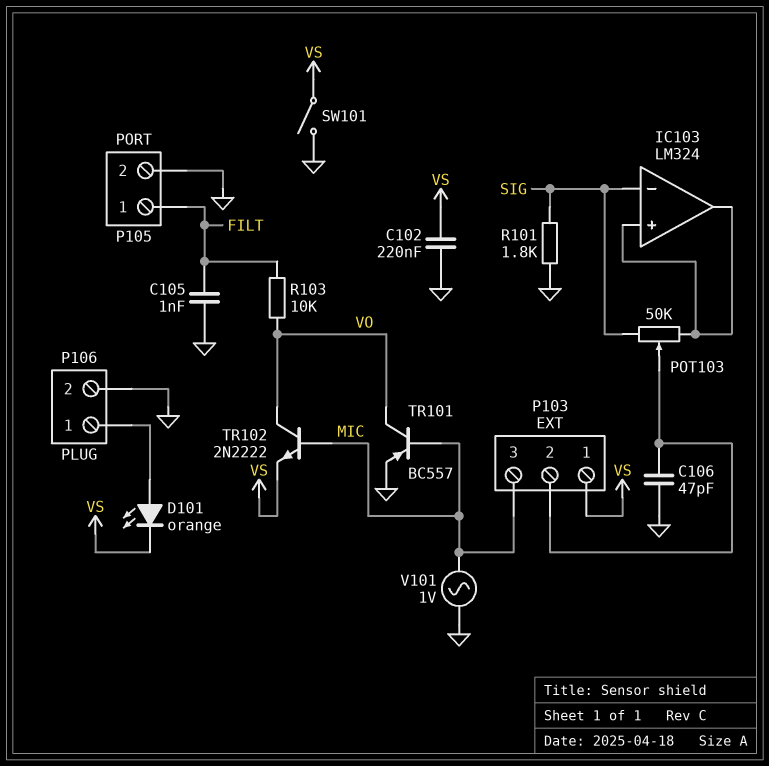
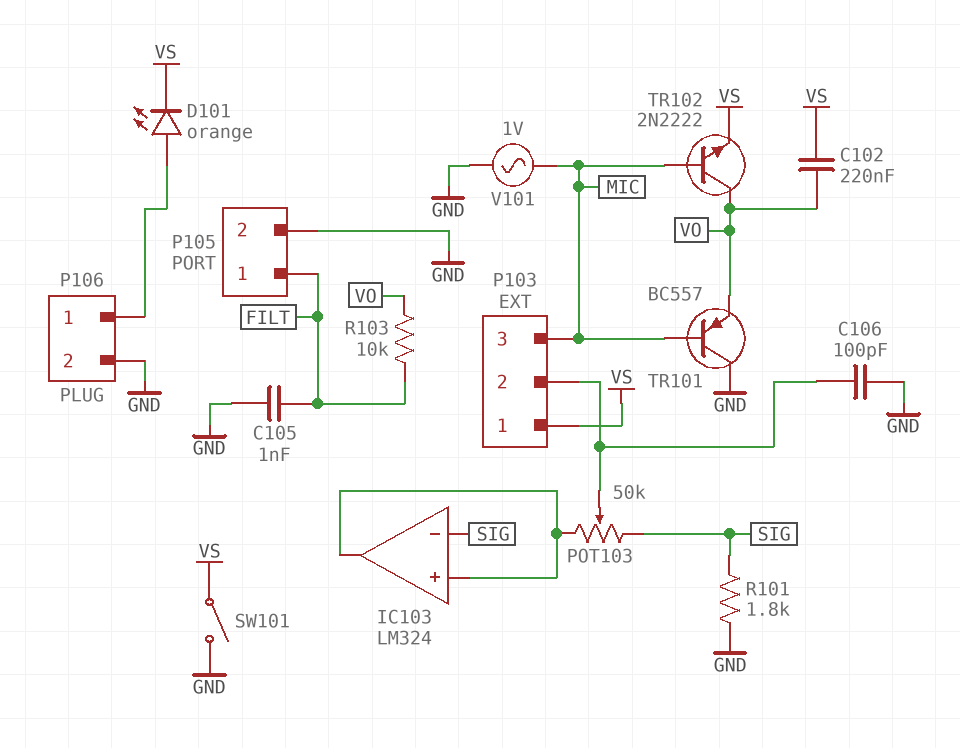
C102: 220nF (GND, VS) -> 220nF (VO, VS)
C106: 47pF (GND, P103/2) -> 100pF (GND, P103/2)
TR101: PNP BC557 (B MIC, C VO, E GND) -> PNP BC557 (B MIC, C GND, E VO)

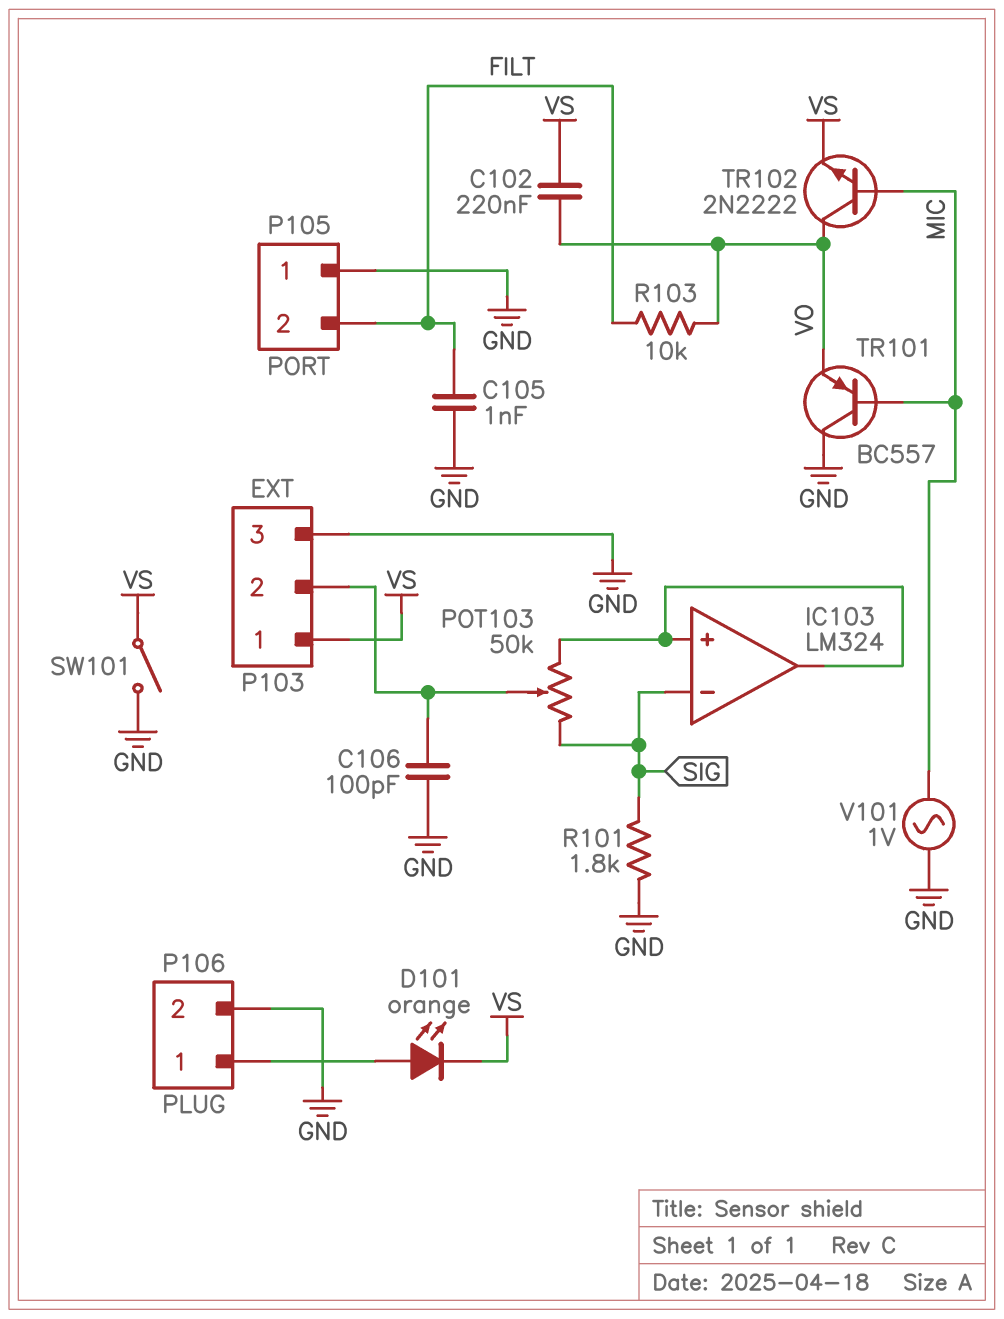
P103 pin 3: MIC -> GND
P105 pin 1: FILT -> GND
P105 pin 2: GND -> FILT

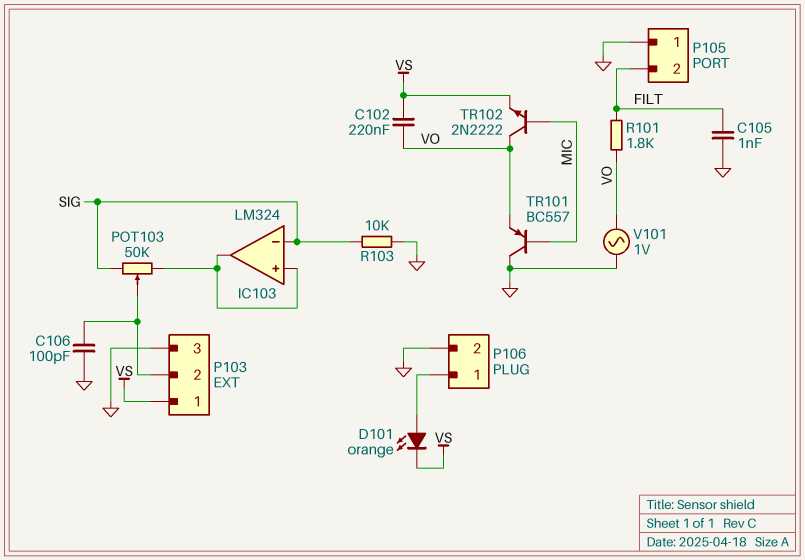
R101: 1.8k (GND, SIG) -> 1.8k (FILT, VO)
R103: 10k (FILT, VO) -> 10k (GND, SIG)
SW101: switch (GND, VS) -> none
V101: AC 1V (GND, MIC) -> AC 1V (GND, VO)

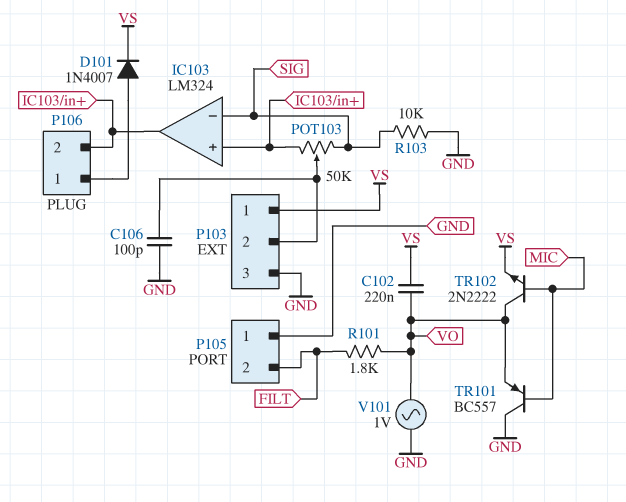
C105: 1nF (FILT, GND) -> none
D101: LED orange (A P106/1, K VS) -> diode 1N4007 (A P106/1, K VS)
P106 pin 2: GND -> IC103/in+

